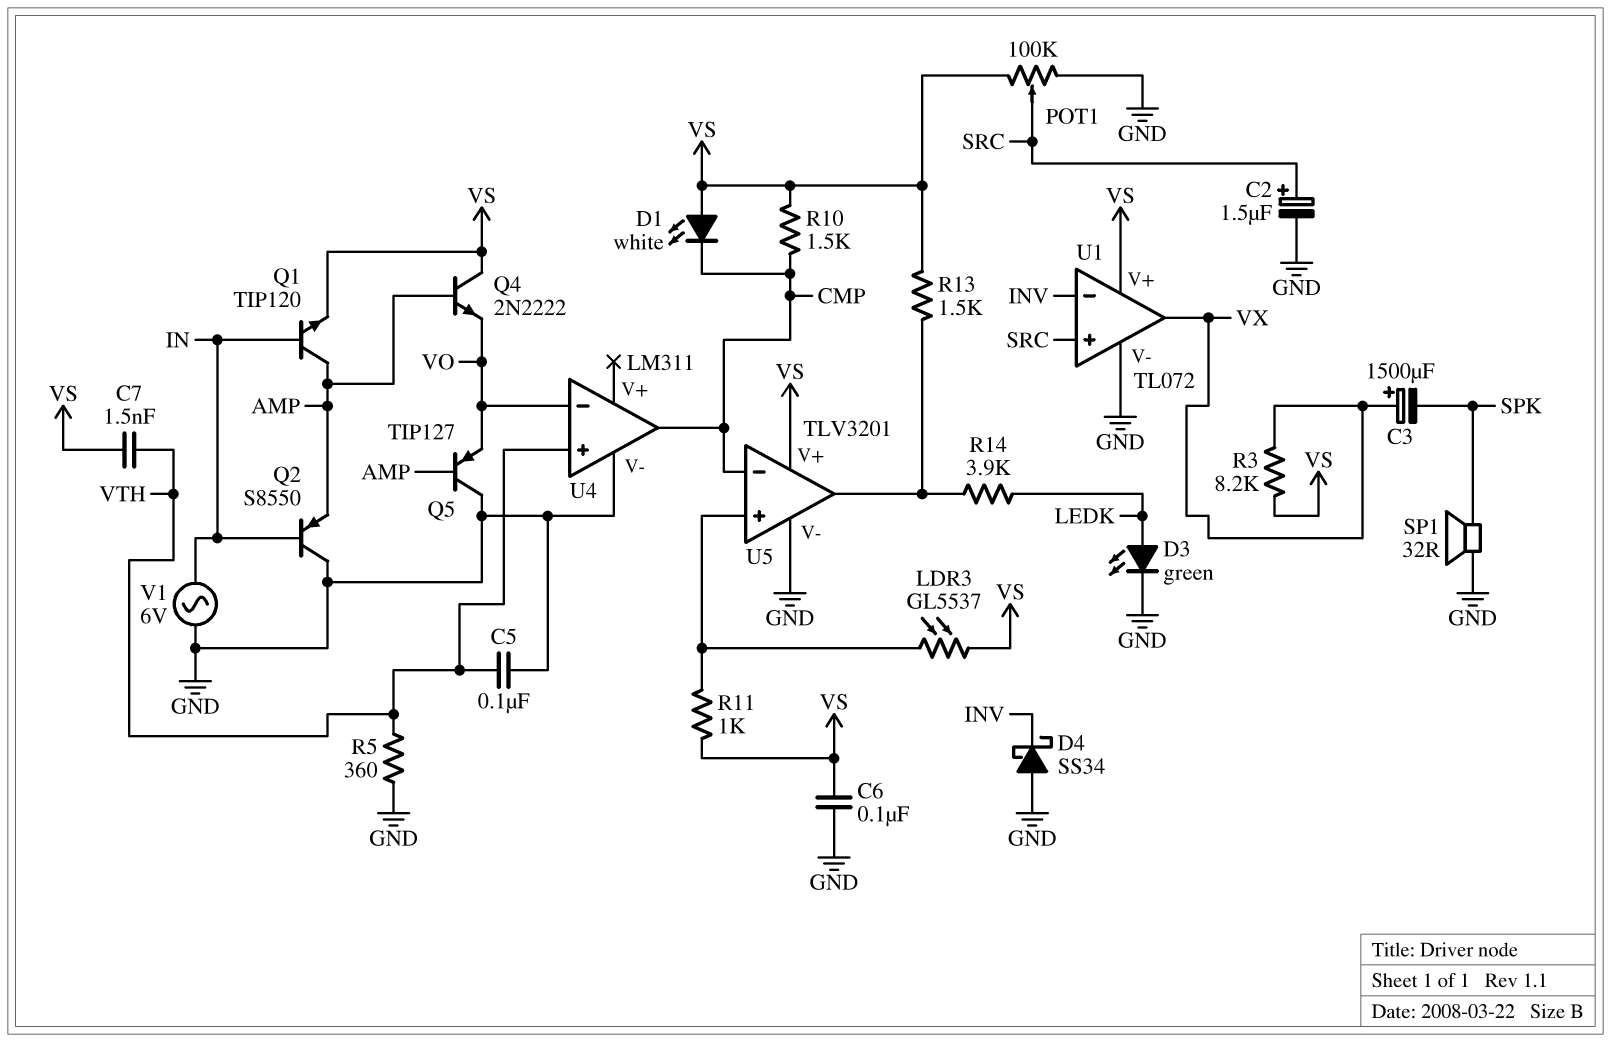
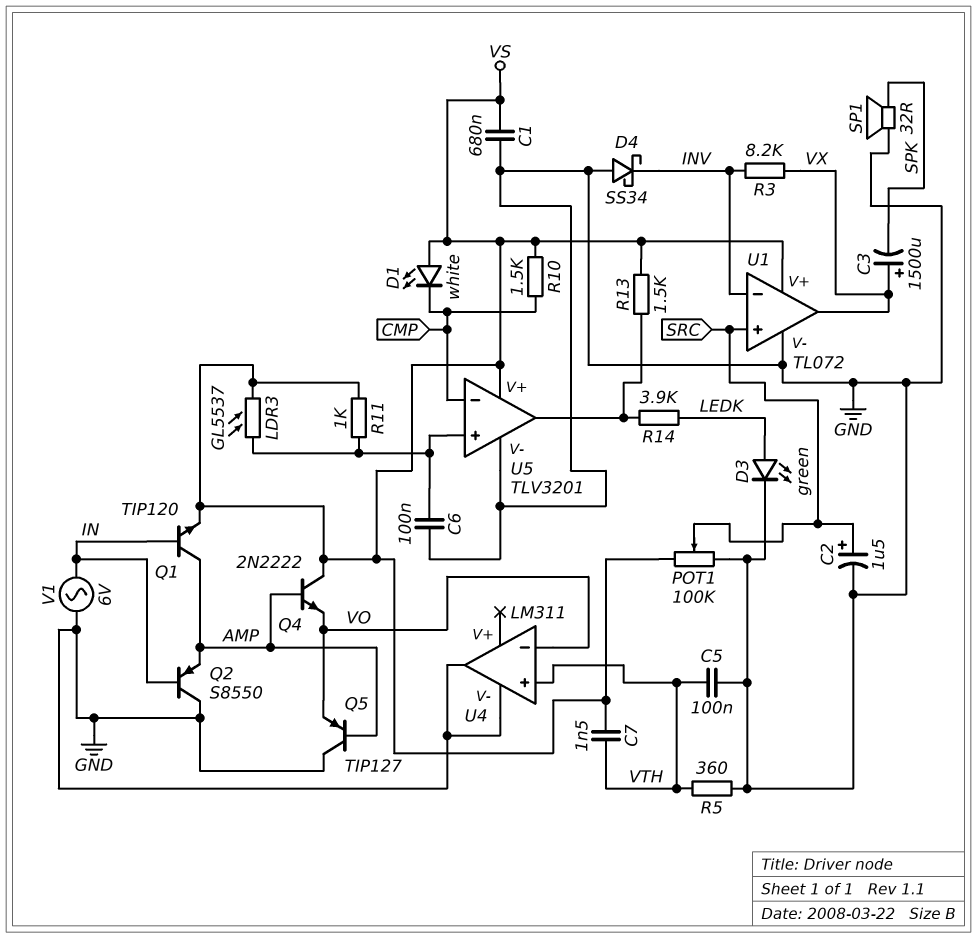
C1: none -> 680nF (GND, VS)
C6: 100nF (GND, VS) -> 100nF (GND, U5/in+)
R3: 8.2k (VS, VX) -> 8.2k (INV, VX)
U4 pin out: CMP -> GND

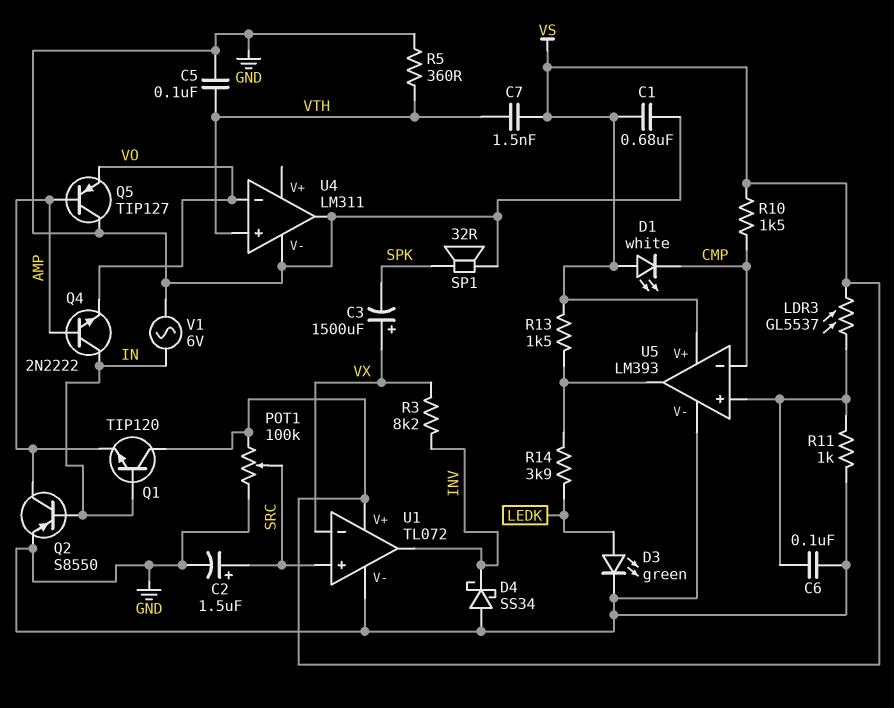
Q1: NPN TIP120 (B IN, C AMP, E VS) -> NPN TIP120 (B IN, C VS, E AMP)
Q2: PNP S8550 (B IN, C GND, E AMP) -> PNP S8550 (B IN, C AMP, E GND)
Q4: NPN 2N2222 (B AMP, C VS, E VO) -> NPN 2N2222 (B AMP, C IN, E VO)
R11: 1k (U5/in+, VS) -> 1k (GND, U5/in+)
U1 pin in-: INV -> VX
U1 pin out: VX -> INV
U5: TLV3201 -> LM393

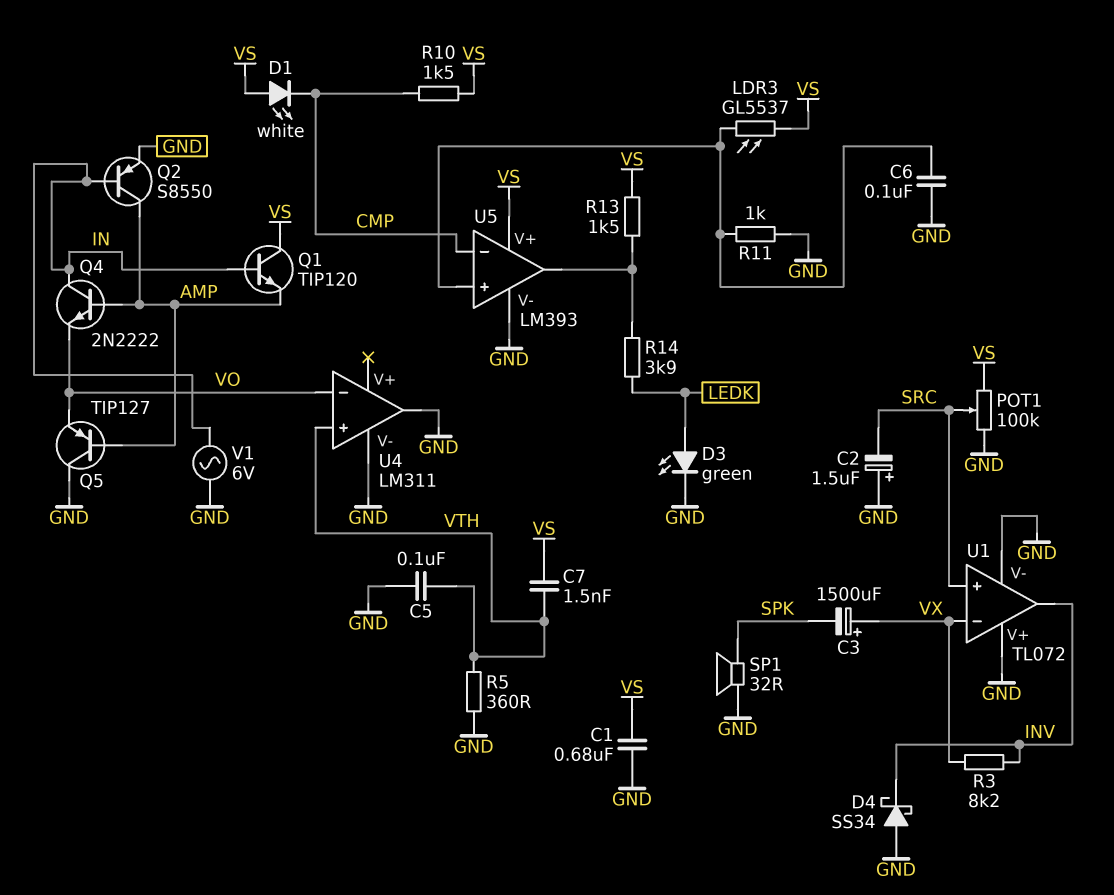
C2: 1.5uF (plus SRC, minus GND) -> 1.5uF (plus GND, minus SRC)
U1 pin V+: VS -> GND

